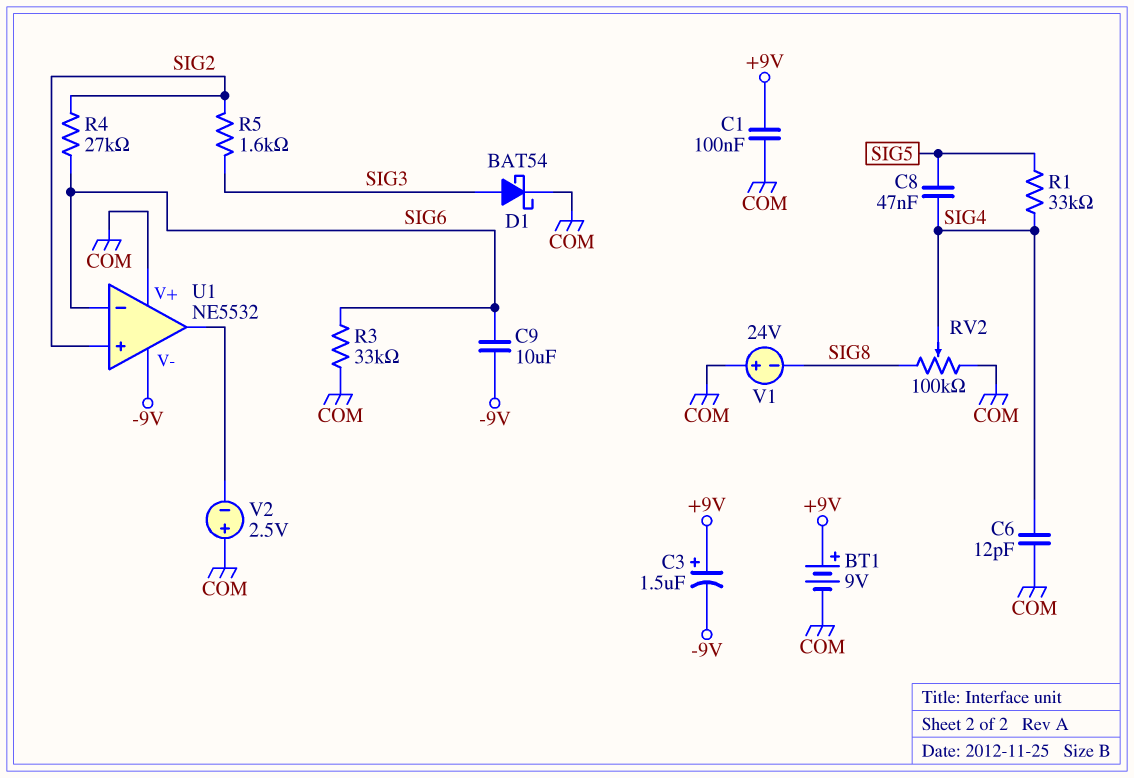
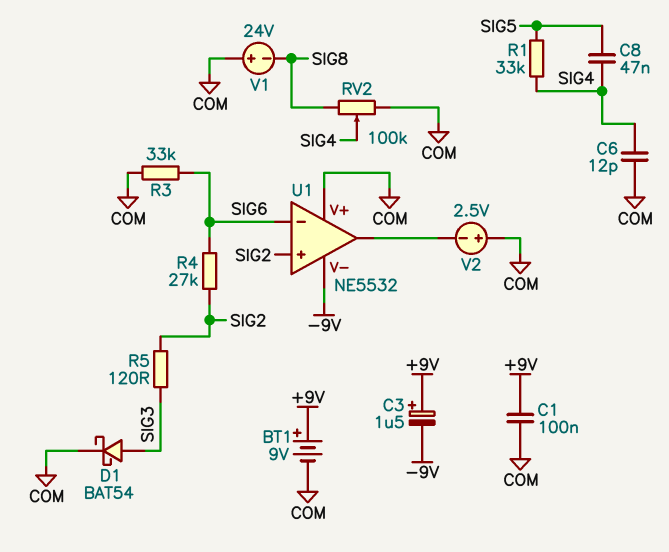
C9: 10uF (-9V, SIG6) -> none
R5: 1.6k (SIG2, SIG3) -> 120 (SIG2, SIG3)

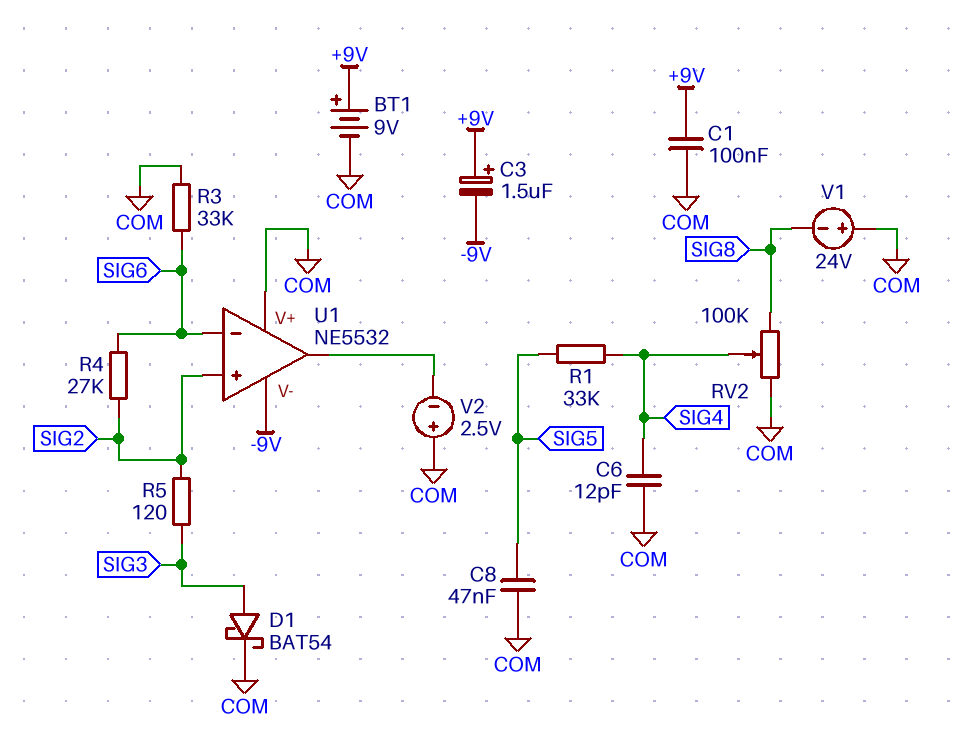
C8: 47nF (SIG4, SIG5) -> 47nF (COM, SIG5)

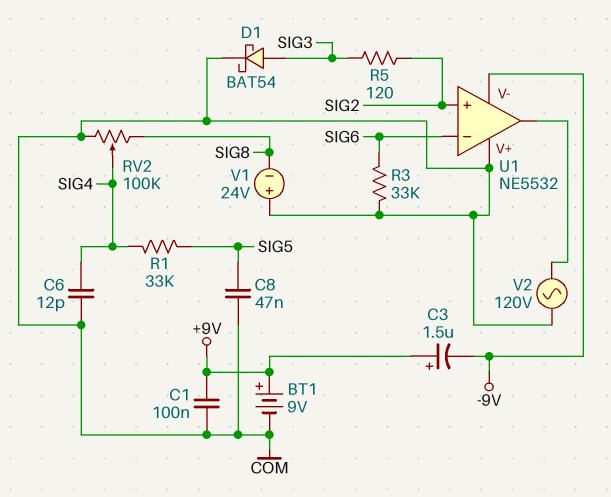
R4: 27k (SIG2, SIG6) -> none
V2: 2.5V (plus COM, minus U1/out) -> AC 120V (COM, U1/out)

